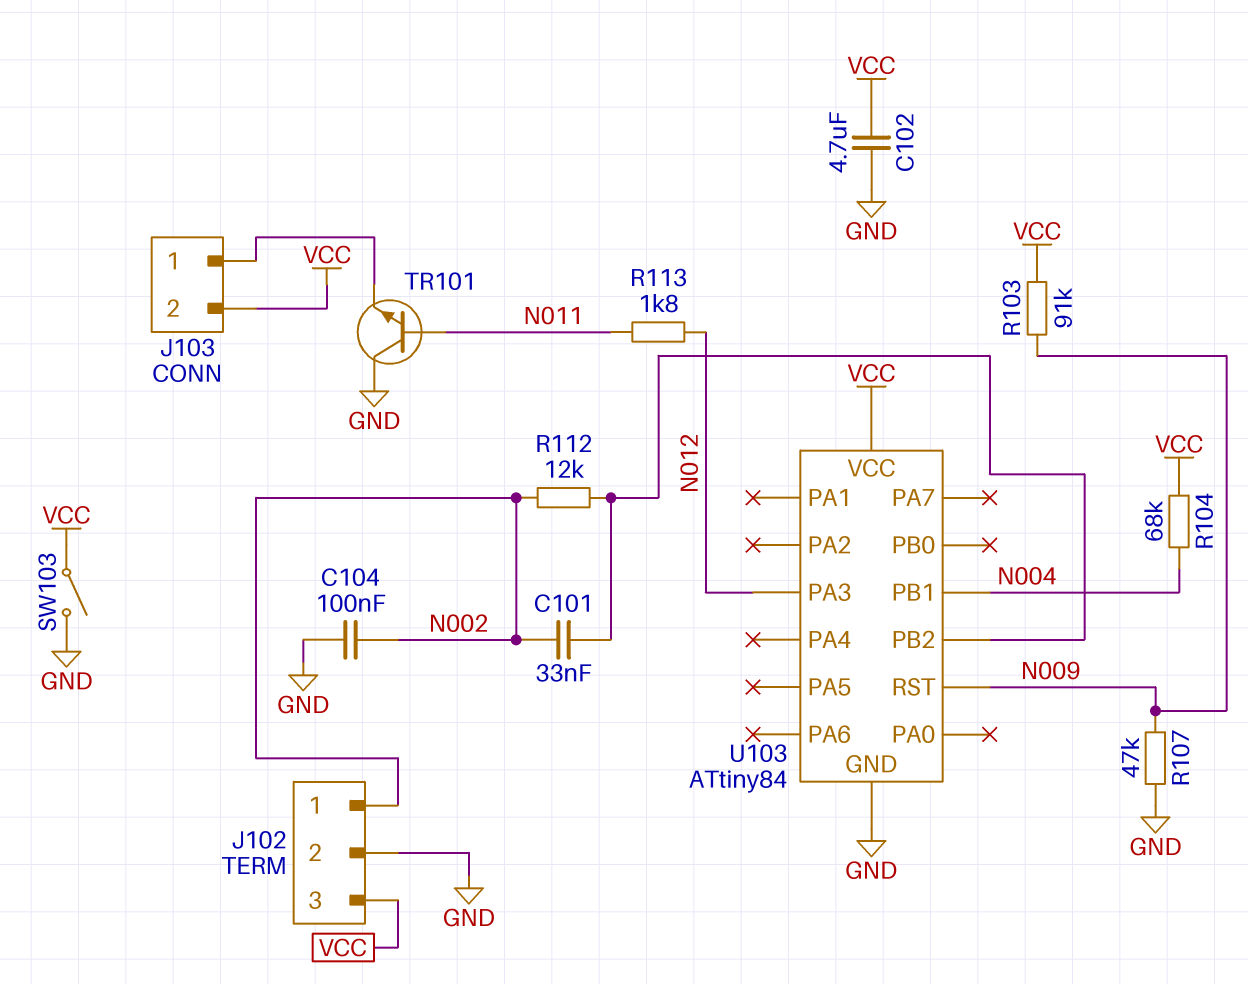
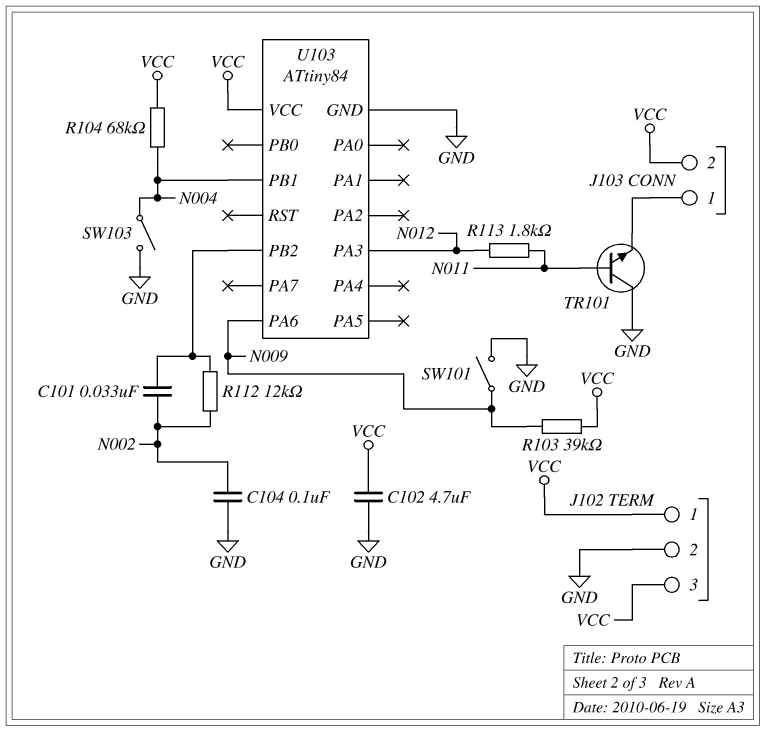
J102 pin 1: N002 -> VCC
R103: 91k (N009, VCC) -> 39k (N009, VCC)
R107: 47k (GND, N009) -> none
SW101: none -> switch (GND, N009)
SW103: switch (GND, VCC) -> switch (GND, N004)
U103 pin PA6: none -> N009
U103 pin RST: N009 -> none

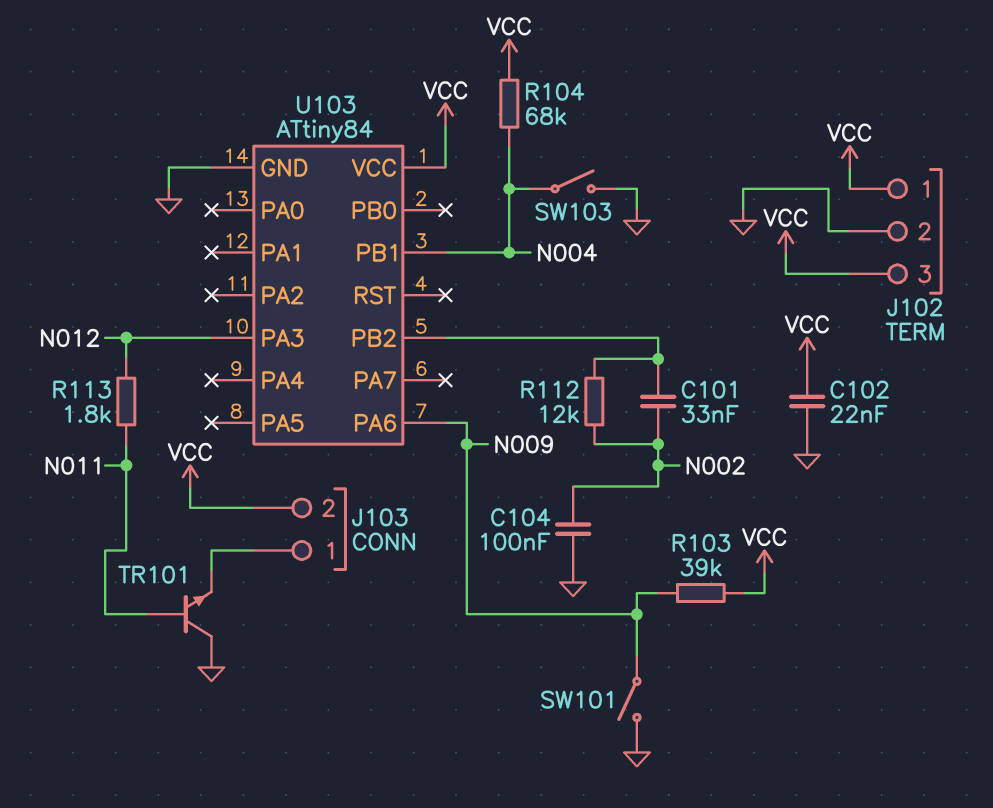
C102: 4.7uF (GND, VCC) -> 22nF (GND, VCC)

